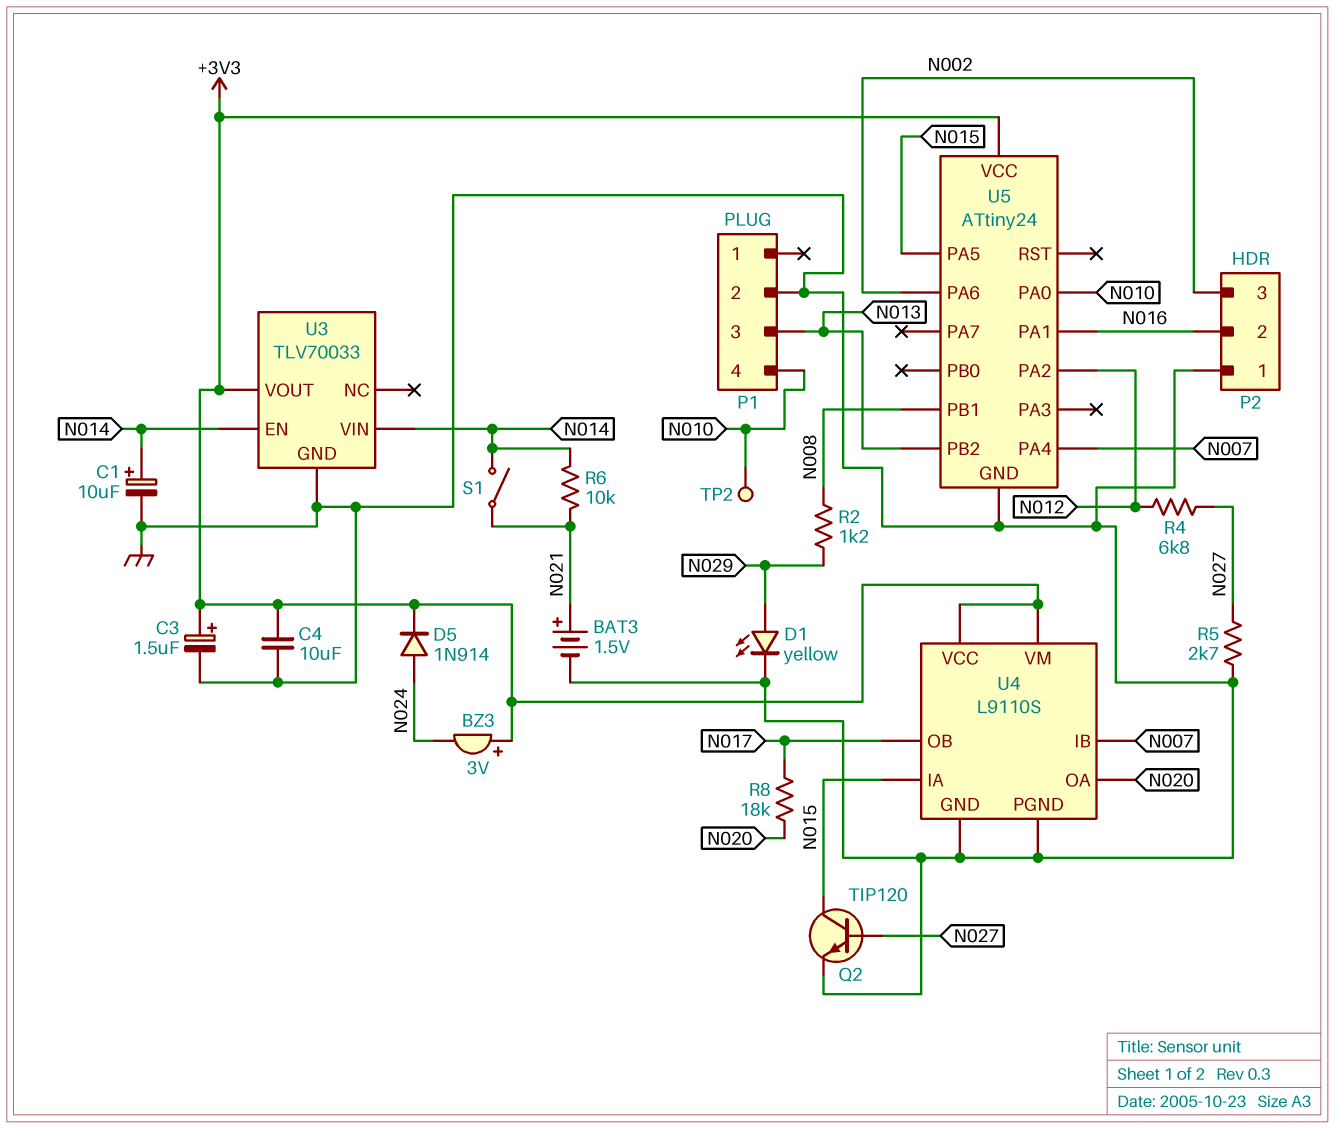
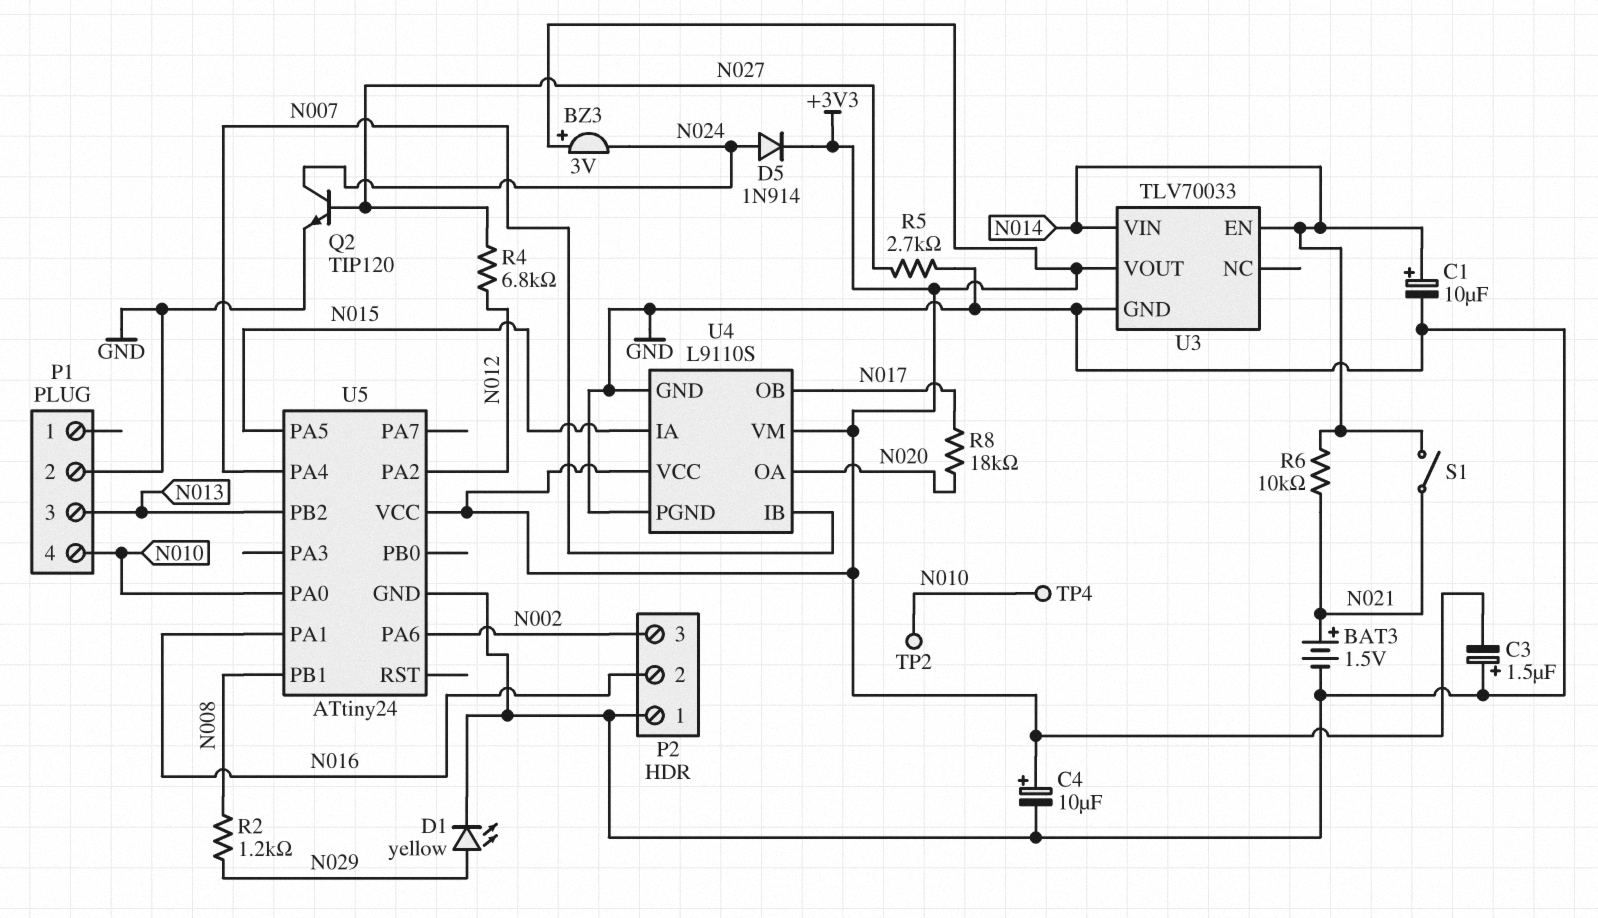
C3: 1.5uF (plus +3V3, minus GND) -> 1.5uF (plus GND, minus +3V3)
C4: 10uF (+3V3, GND) -> 10uF (plus +3V3, minus GND)
Q2: NPN TIP120 (B N027, C N015, E GND) -> NPN TIP120 (B N027, C N024, E GND)
TP4: none -> test point (N010)

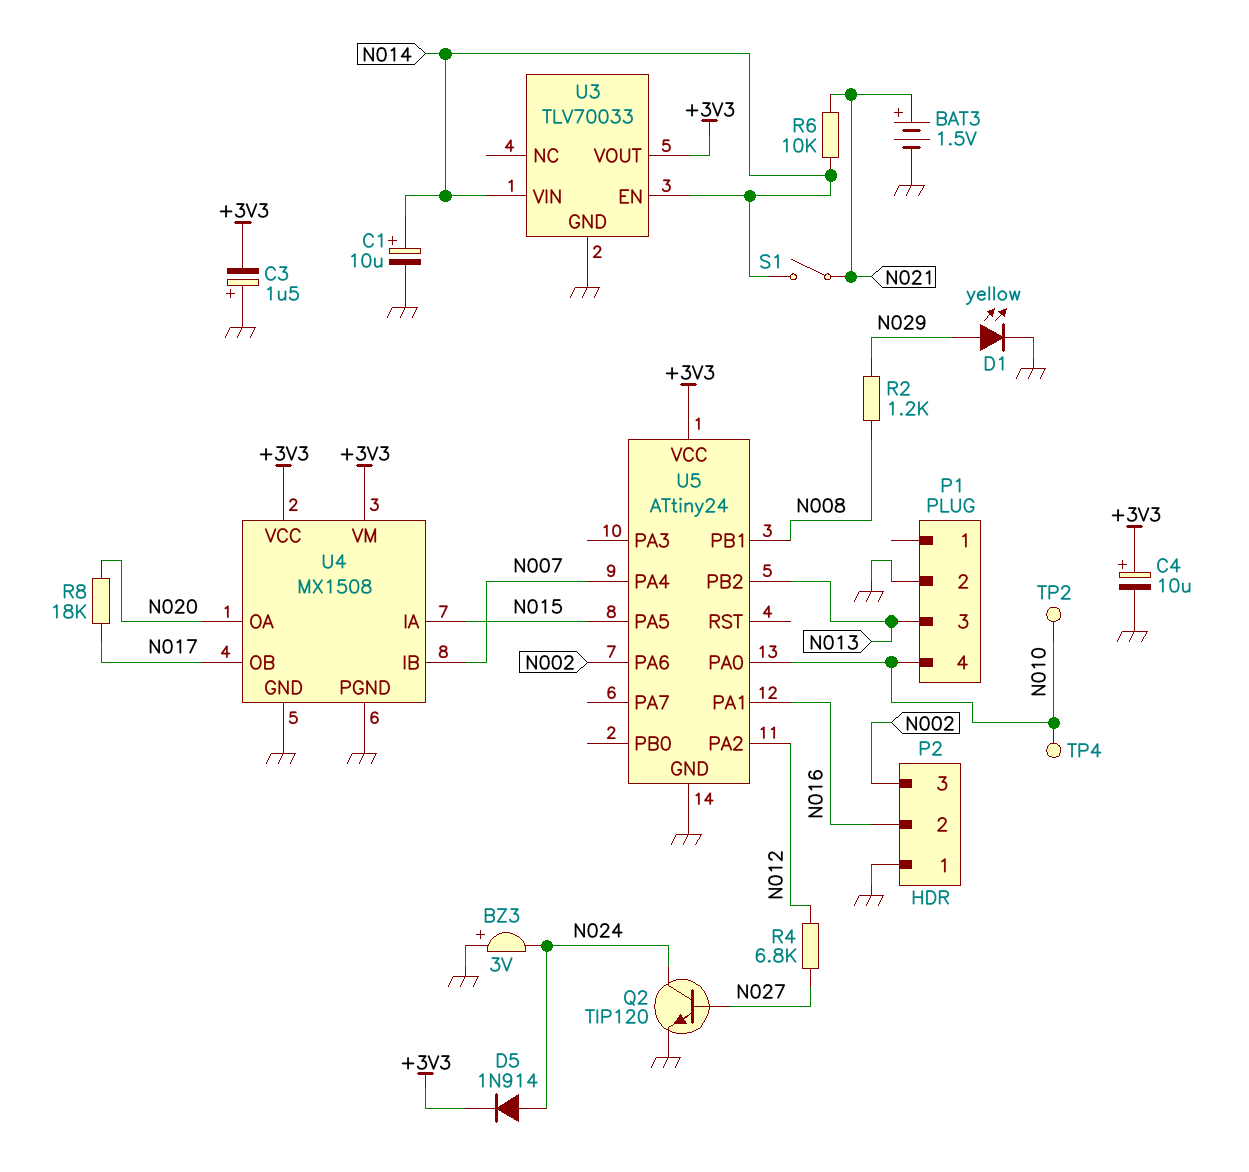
BZ3: buzzer 3V (plus +3V3, minus N024) -> buzzer 3V (plus GND, minus N024)
R5: 2.7k (GND, N027) -> none
U4: L9110S -> MX1508

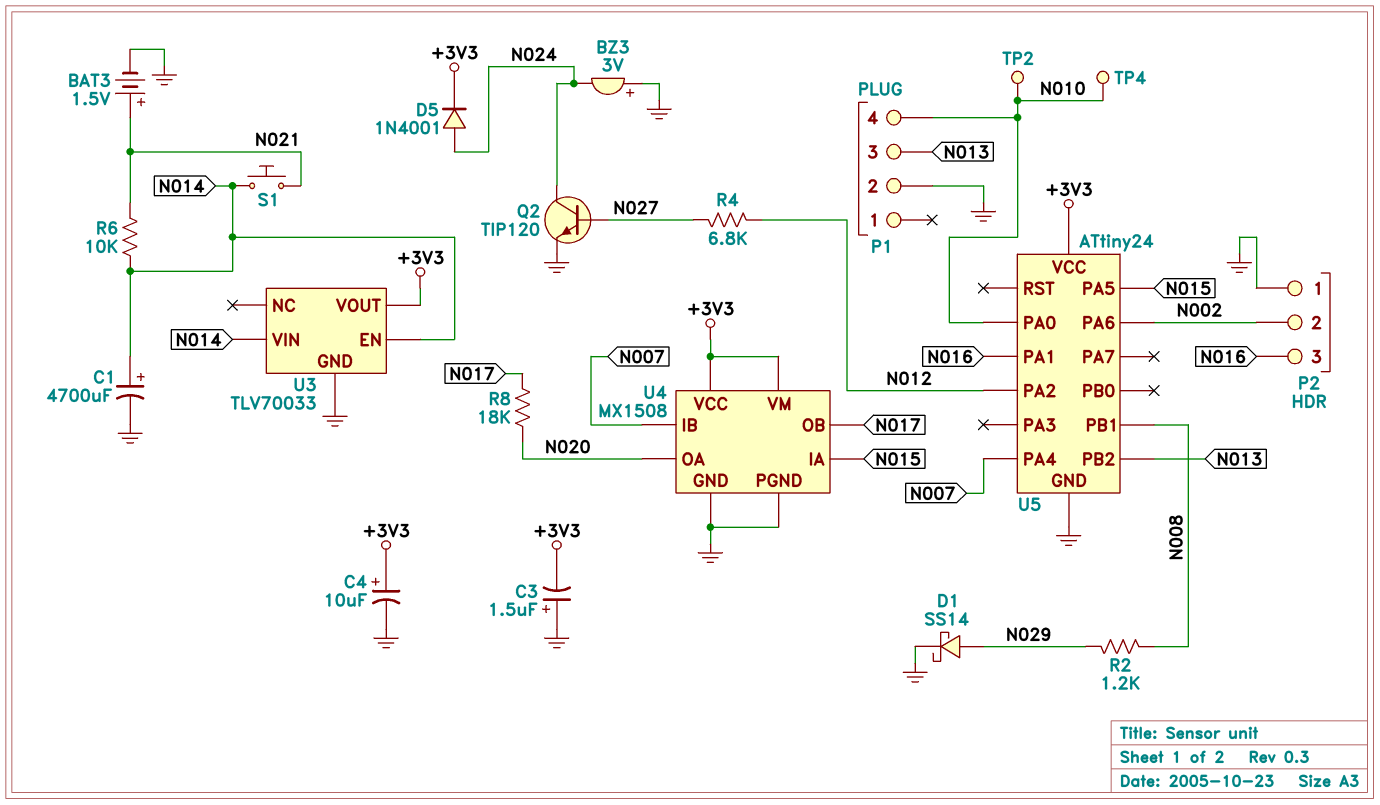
C1: 10uF (plus N014, minus GND) -> 4700uF (plus N014, minus GND)
D1: LED yellow (A N029, K GND) -> schottky SS14 (A N029, K GND)
D5: diode 1N914 (A N024, K +3V3) -> diode 1N4001 (A N024, K +3V3)
P2 pin 2: N016 -> N002
P2 pin 3: N002 -> N016
S1: switch (N014, N021) -> button (N014, N021)

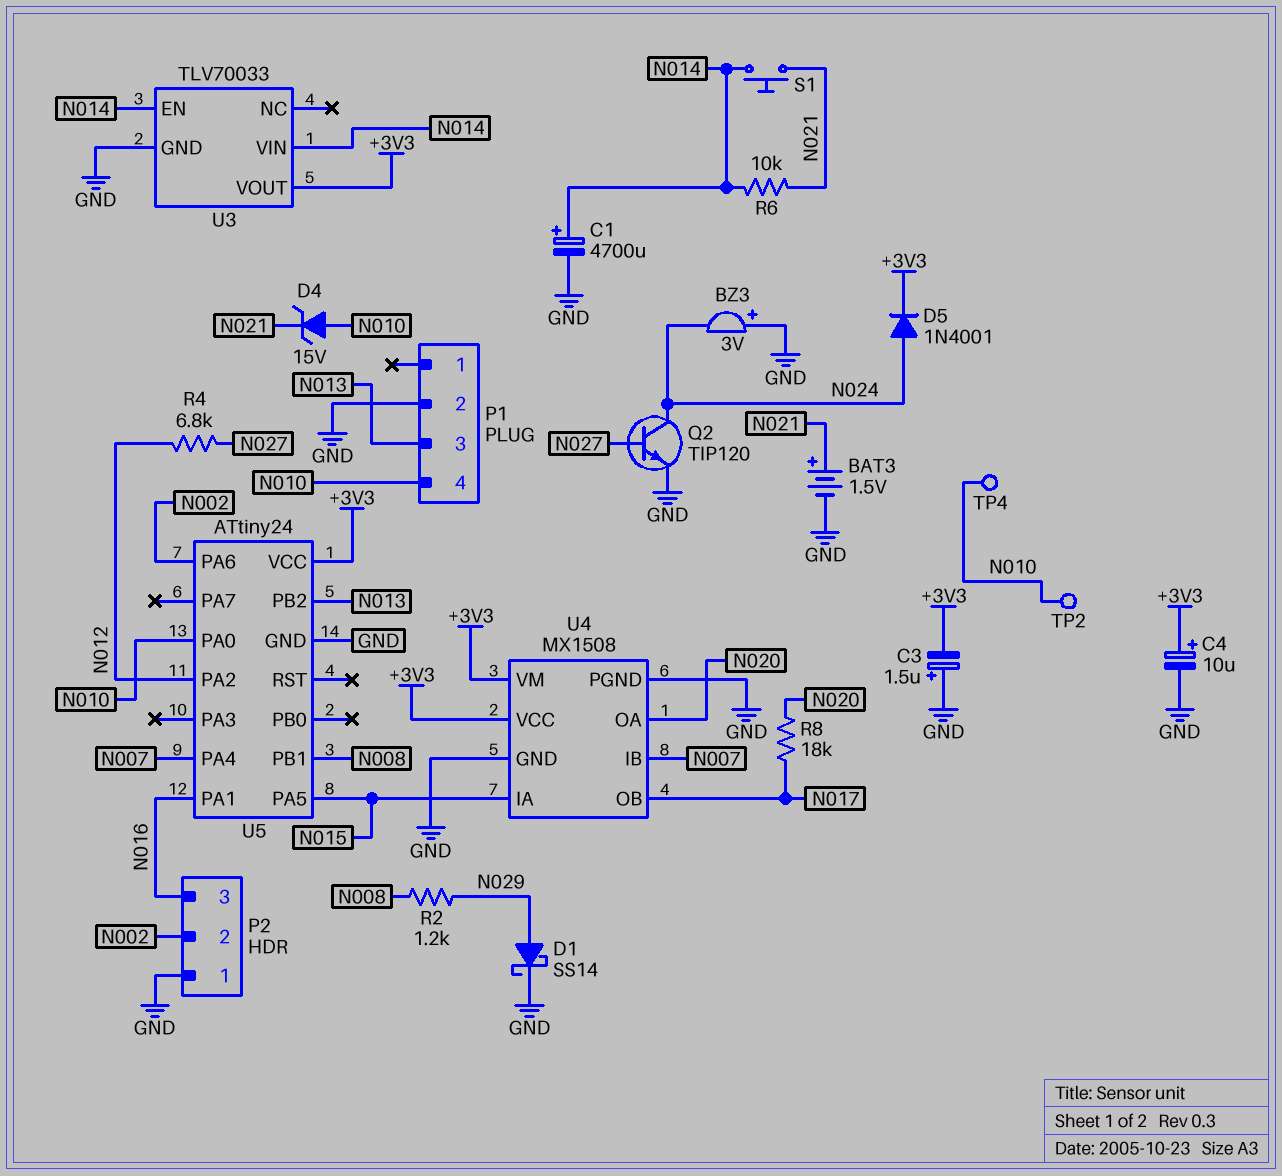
D4: none -> zener 15V (A N010, K N021)

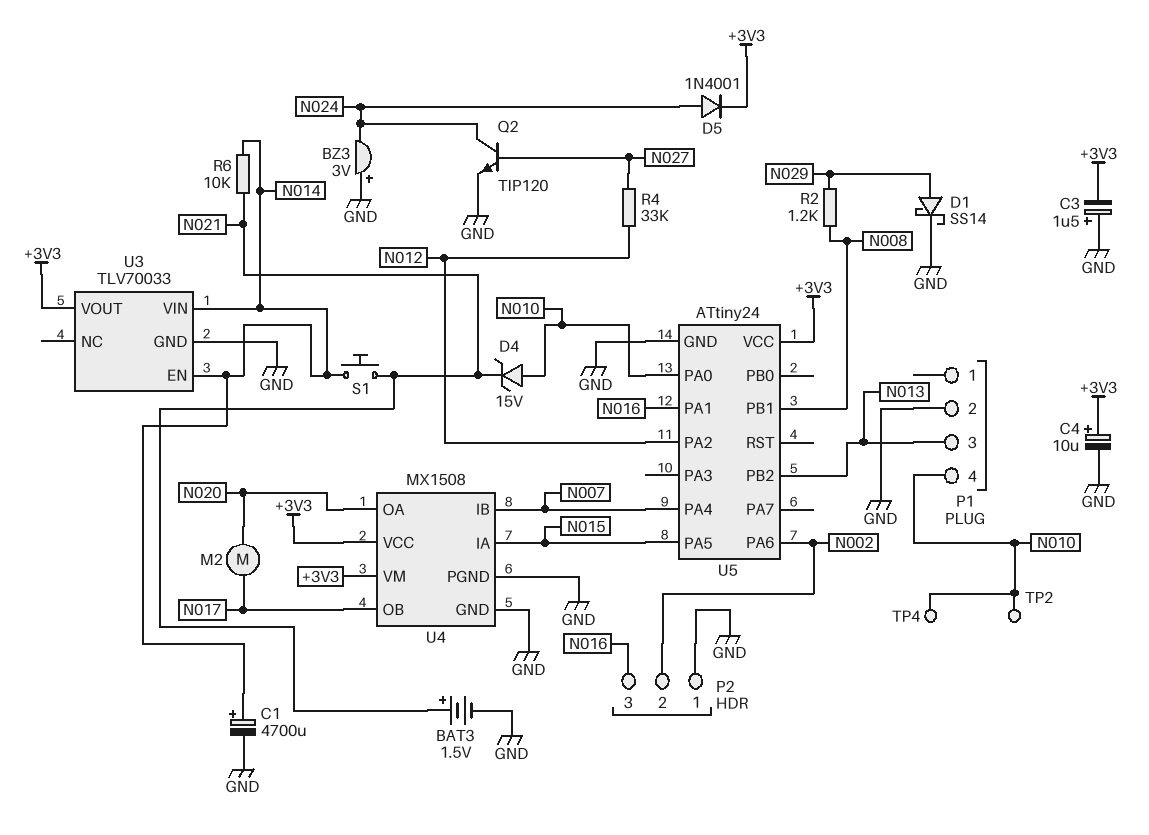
M2: none -> motor (N017, N020)
R4: 6.8k (N012, N027) -> 33k (N012, N027)
R8: 18k (N017, N020) -> none

